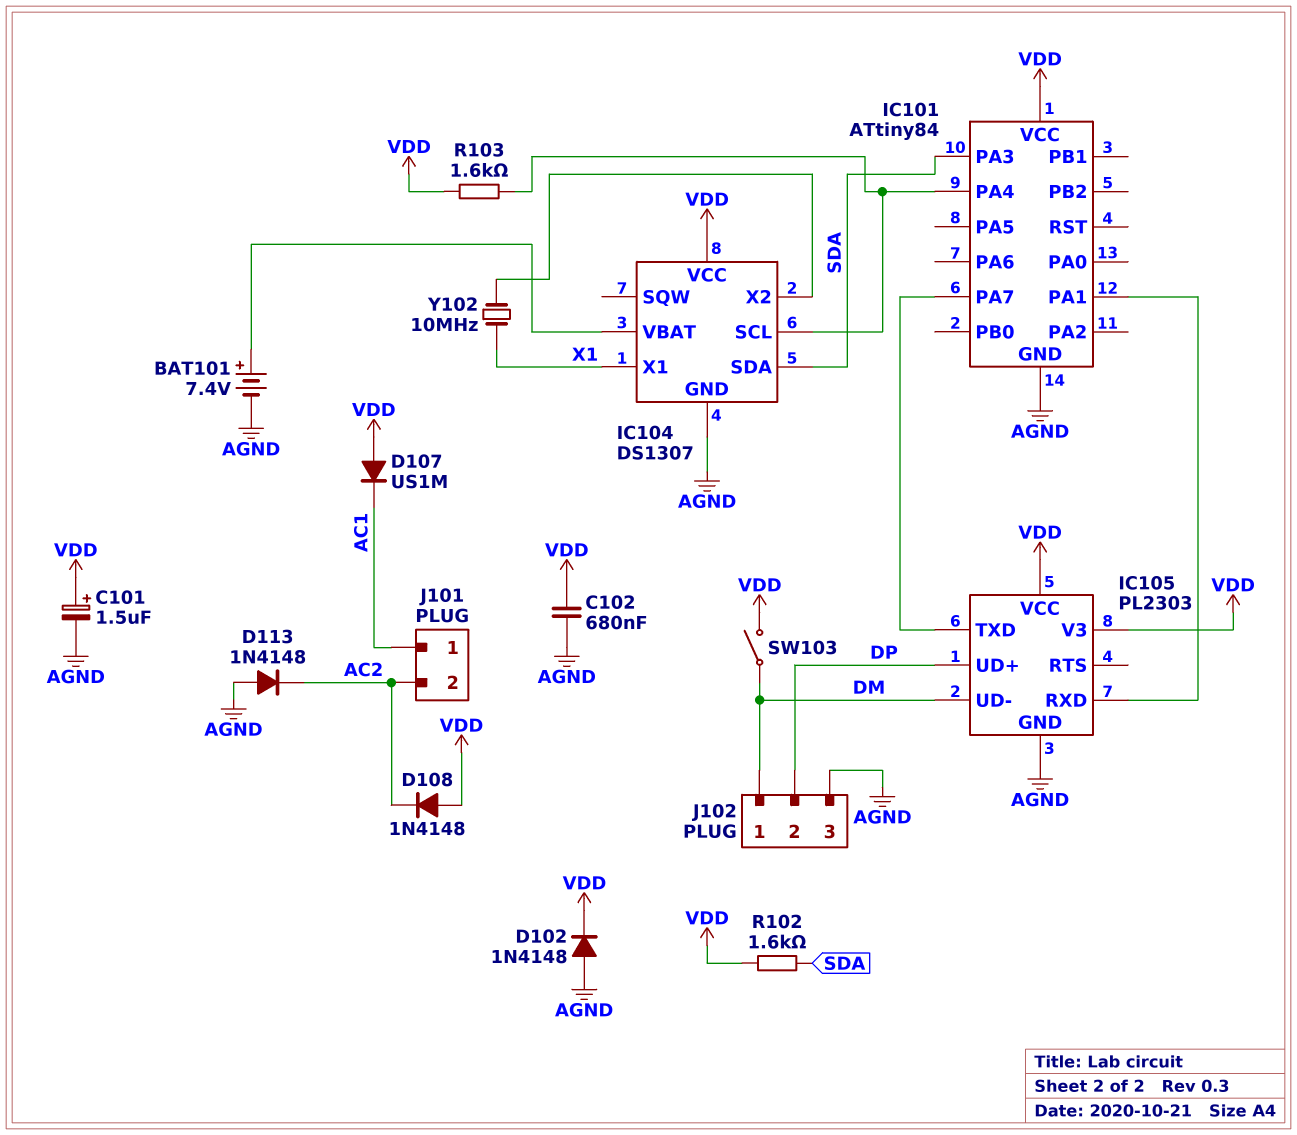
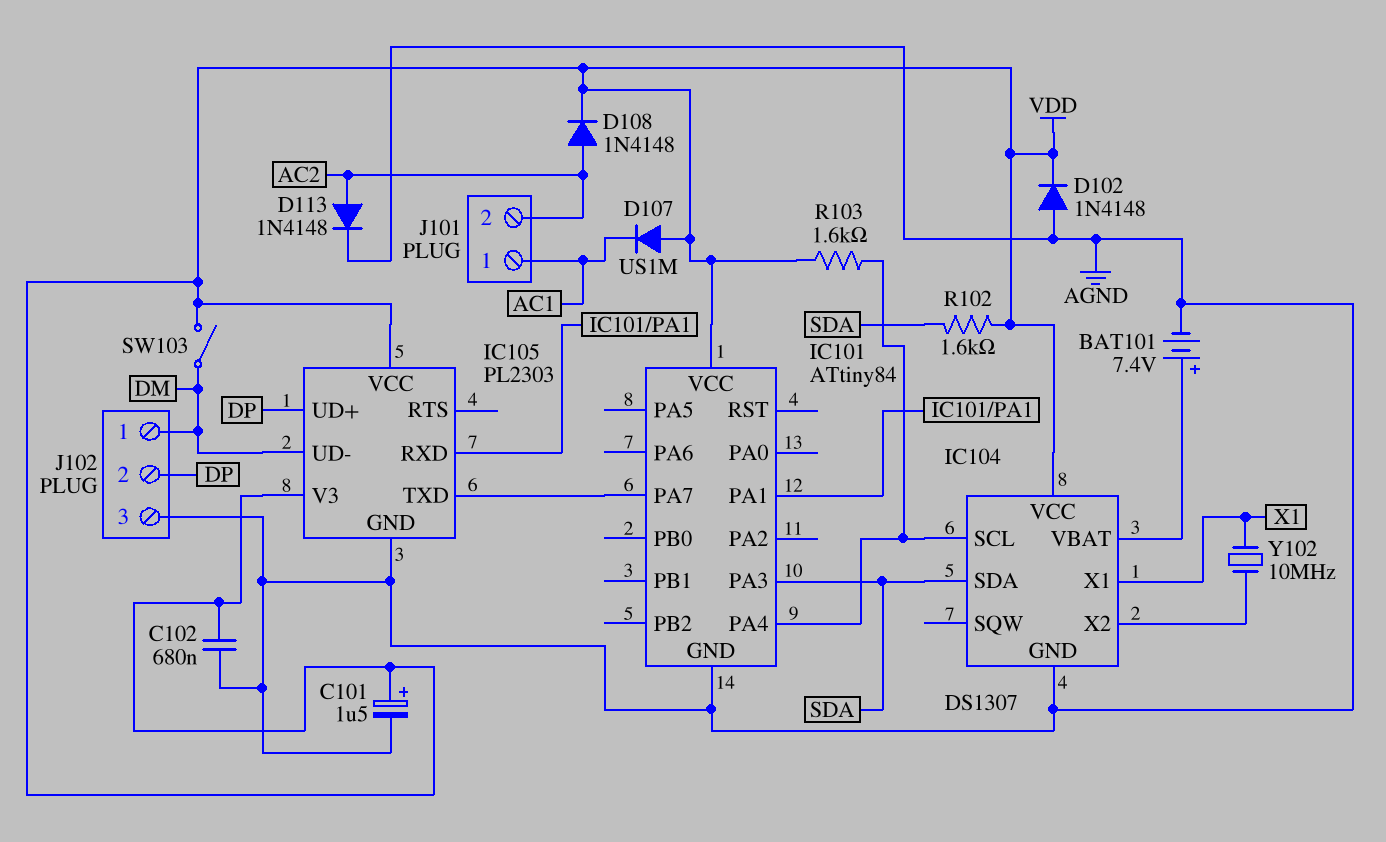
D108: diode 1N4148 (A VDD, K AC2) -> diode 1N4148 (A AC2, K VDD)
D113: diode 1N4148 (A AGND, K AC2) -> diode 1N4148 (A AC2, K AGND)

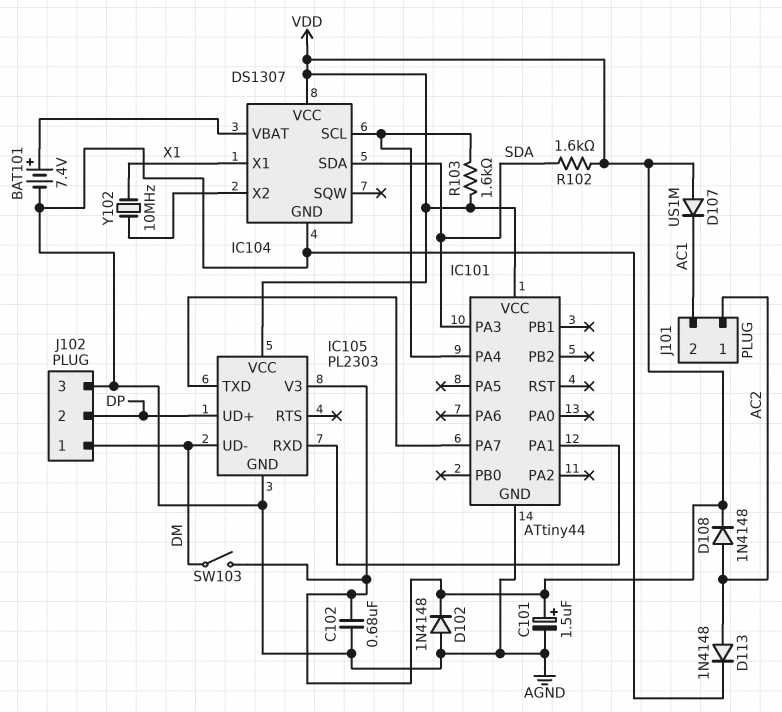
IC101: ATtiny84 -> ATtiny44
J101 pin 1: AC1 -> AC2
J101 pin 2: AC2 -> AC1

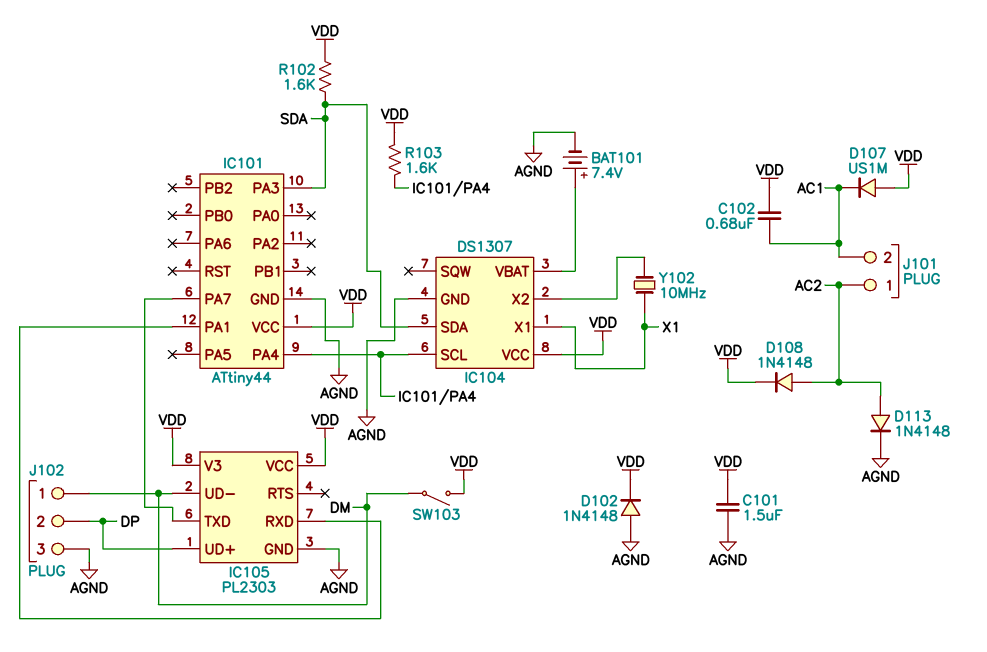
C101: 1.5uF (plus VDD, minus AGND) -> 1.5uF (AGND, VDD)
C102: 680nF (AGND, VDD) -> 680nF (AC1, VDD)

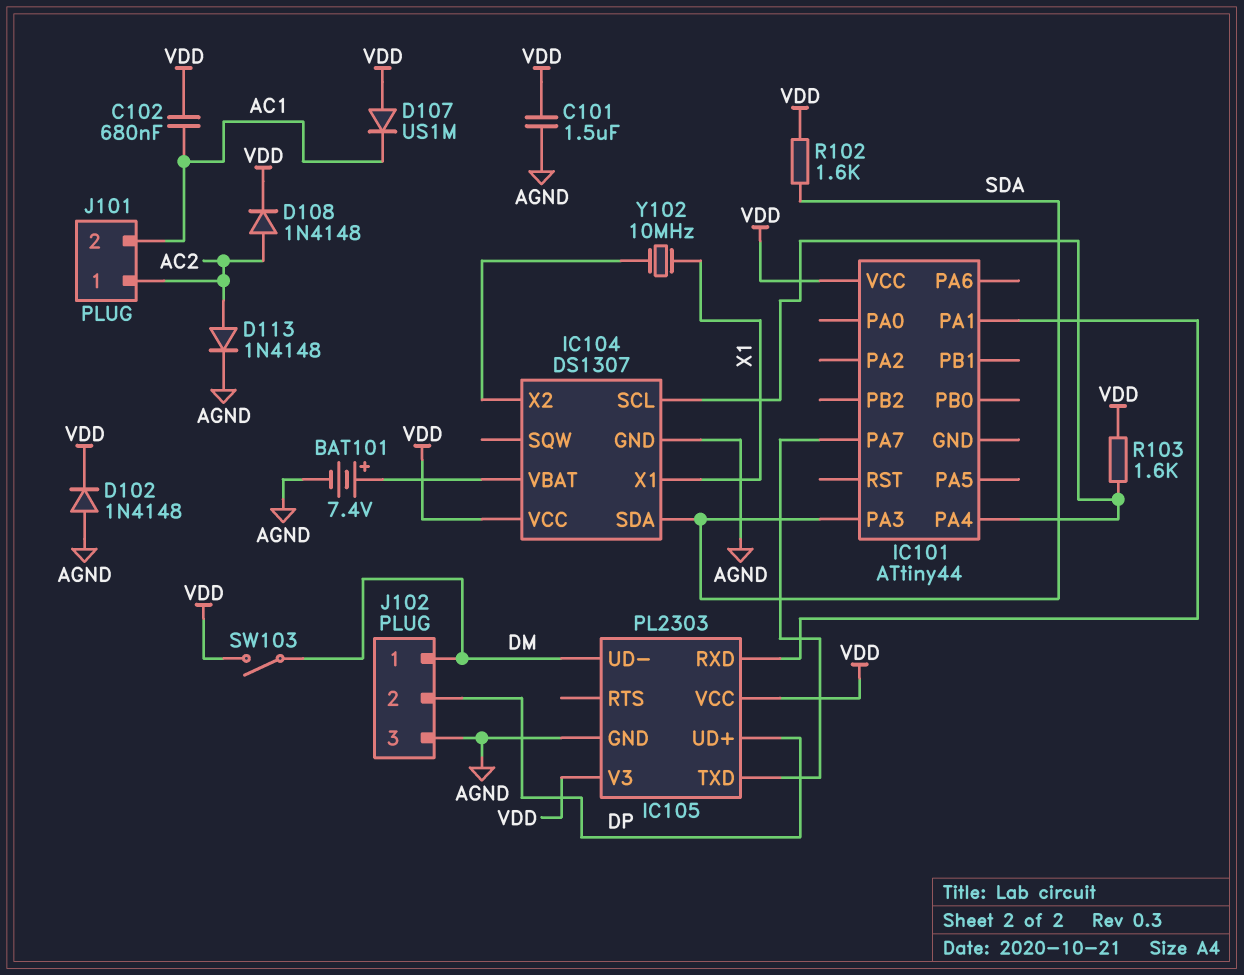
IC101 pin GND: AGND -> none

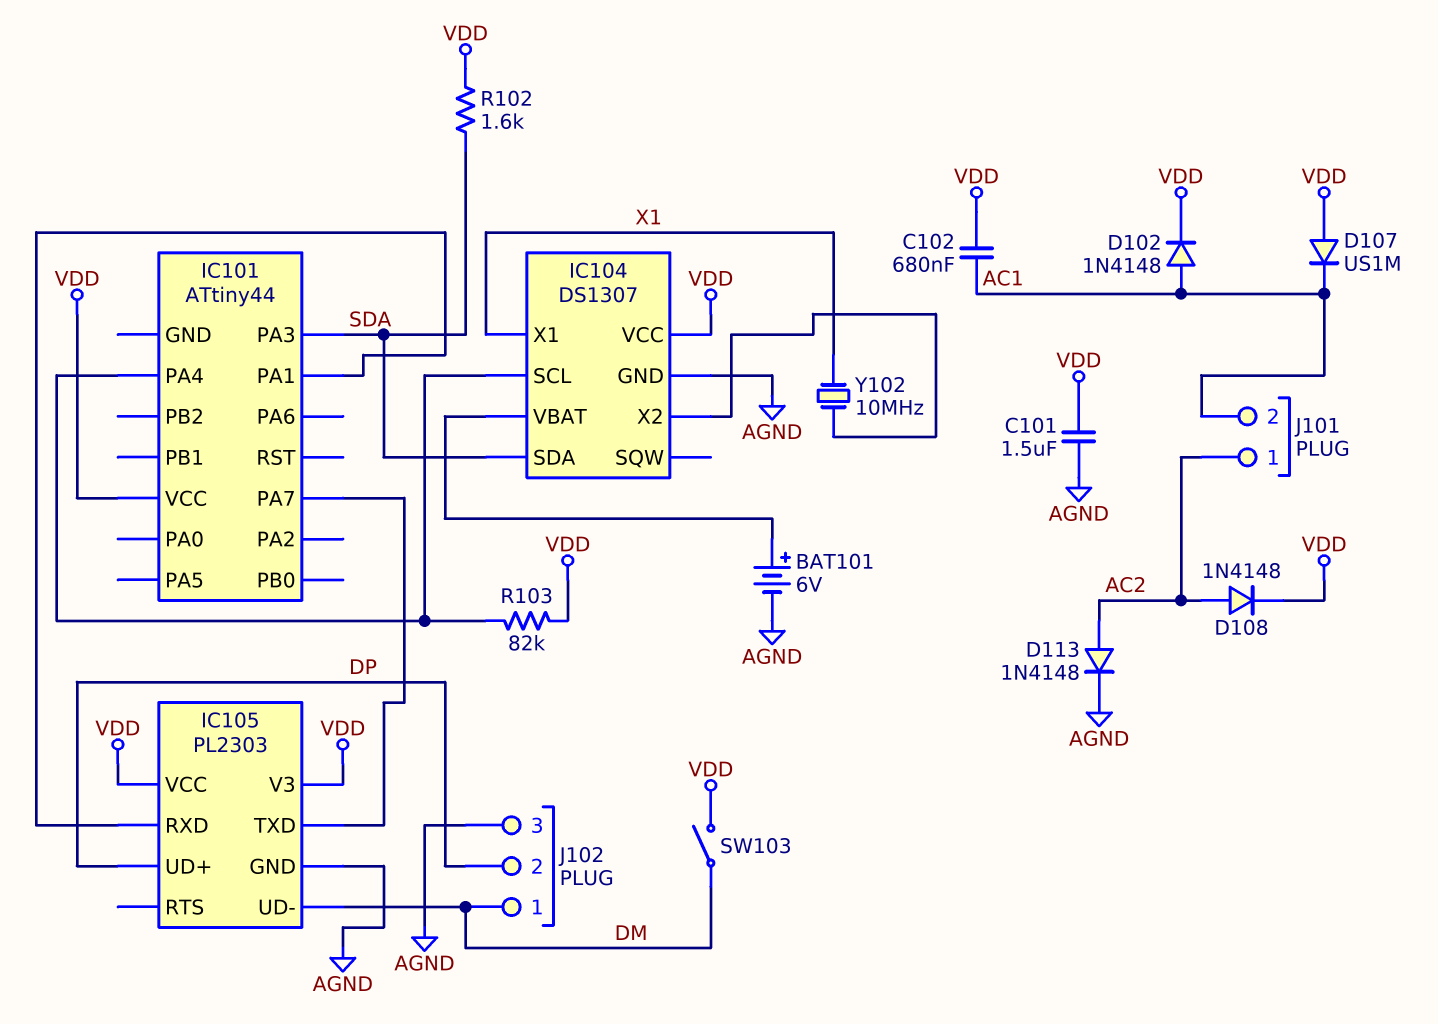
BAT101: 7.4V (plus IC104/VBAT, minus AGND) -> 6V (plus IC104/VBAT, minus AGND)
D102: diode 1N4148 (A AGND, K VDD) -> diode 1N4148 (A AC1, K VDD)
R103: 1.6k (IC101/PA4, VDD) -> 82k (IC101/PA4, VDD)

